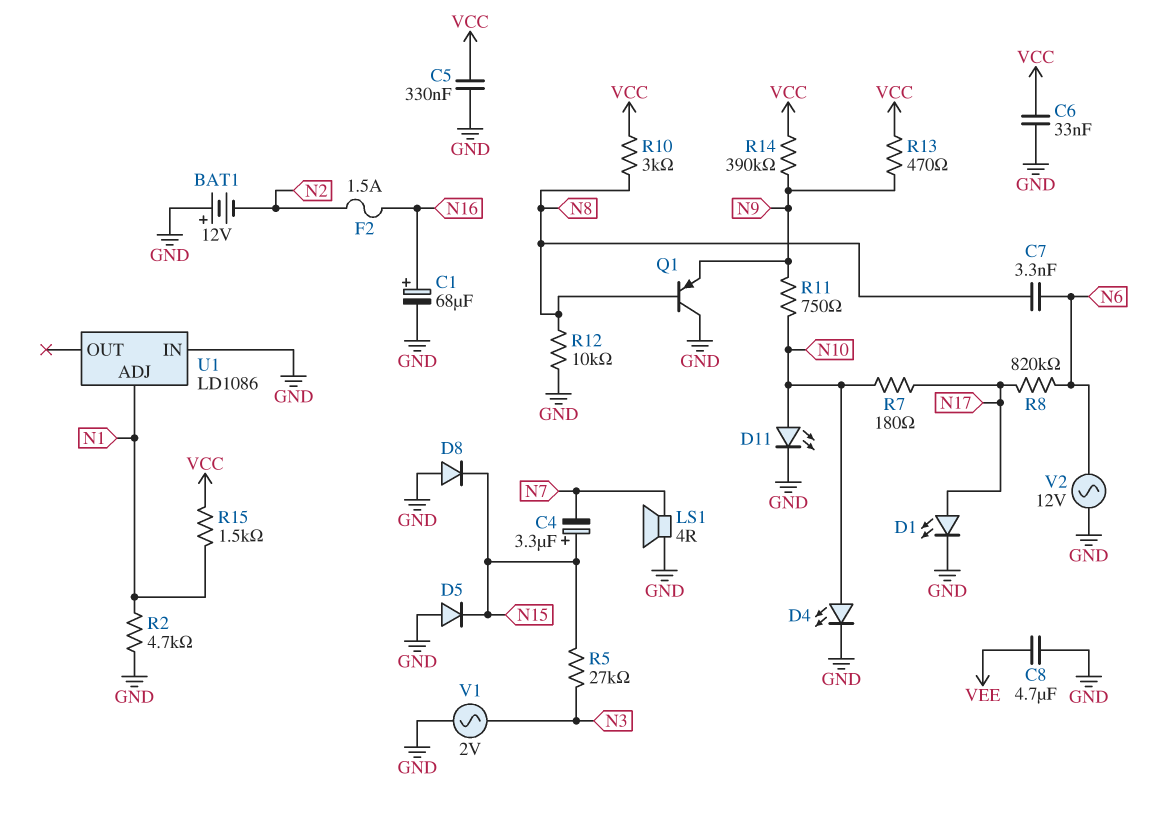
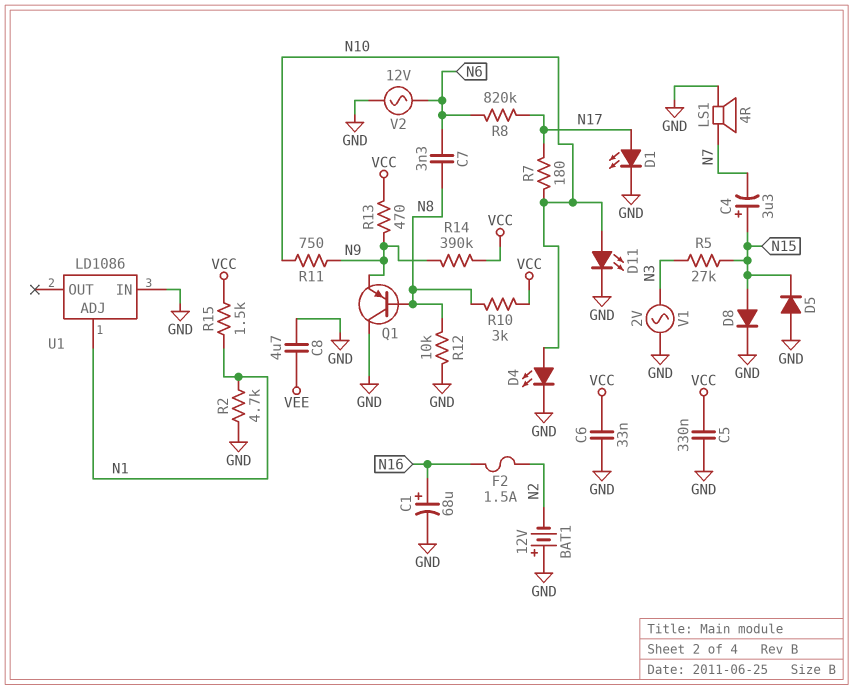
D8: diode (A GND, K N15) -> diode (A N15, K GND)

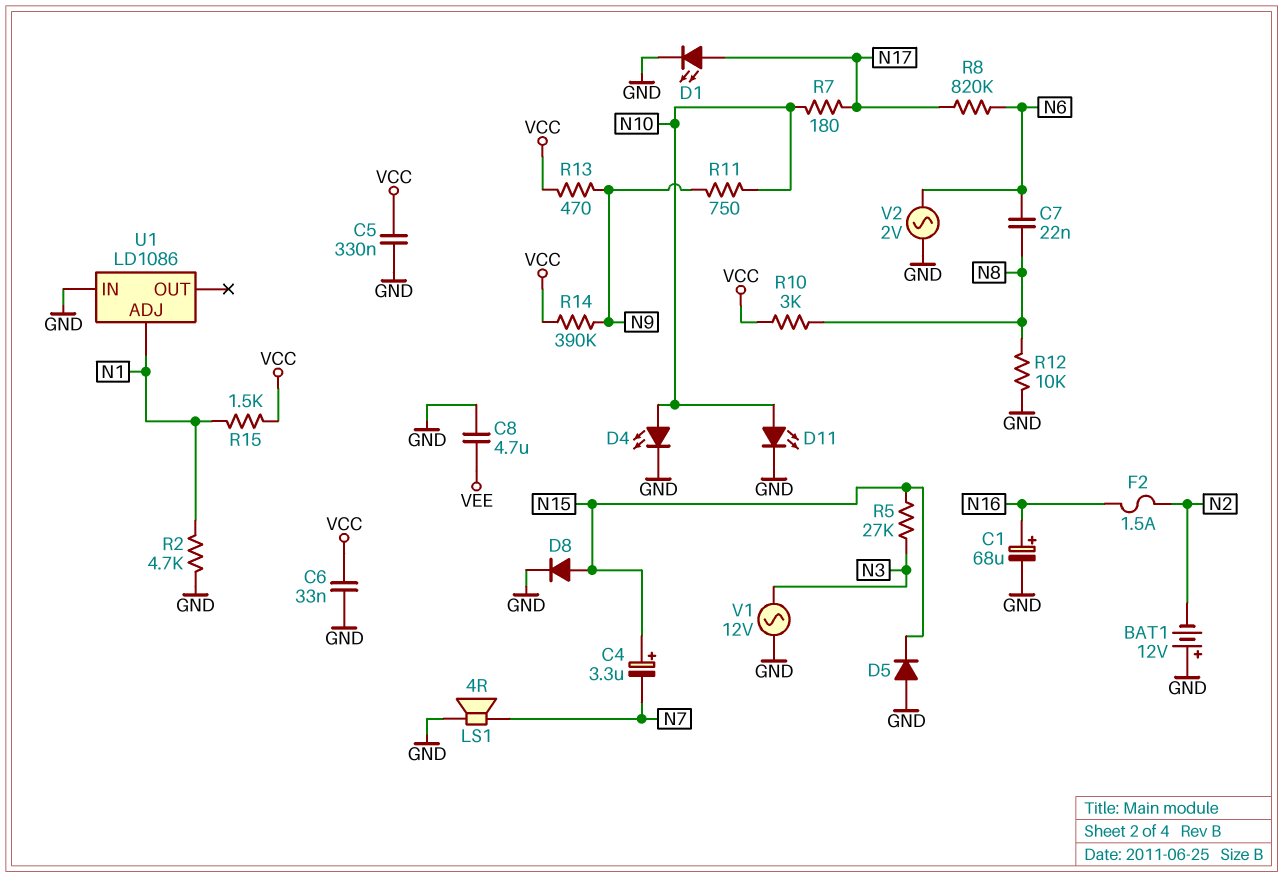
C7: 3.3nF (N6, N8) -> 22nF (N6, N8)
Q1: PNP (B N8, C GND, E N9) -> none
V1: AC 2V (GND, N3) -> AC 12V (GND, N3)
V2: AC 12V (GND, N6) -> AC 2V (GND, N6)

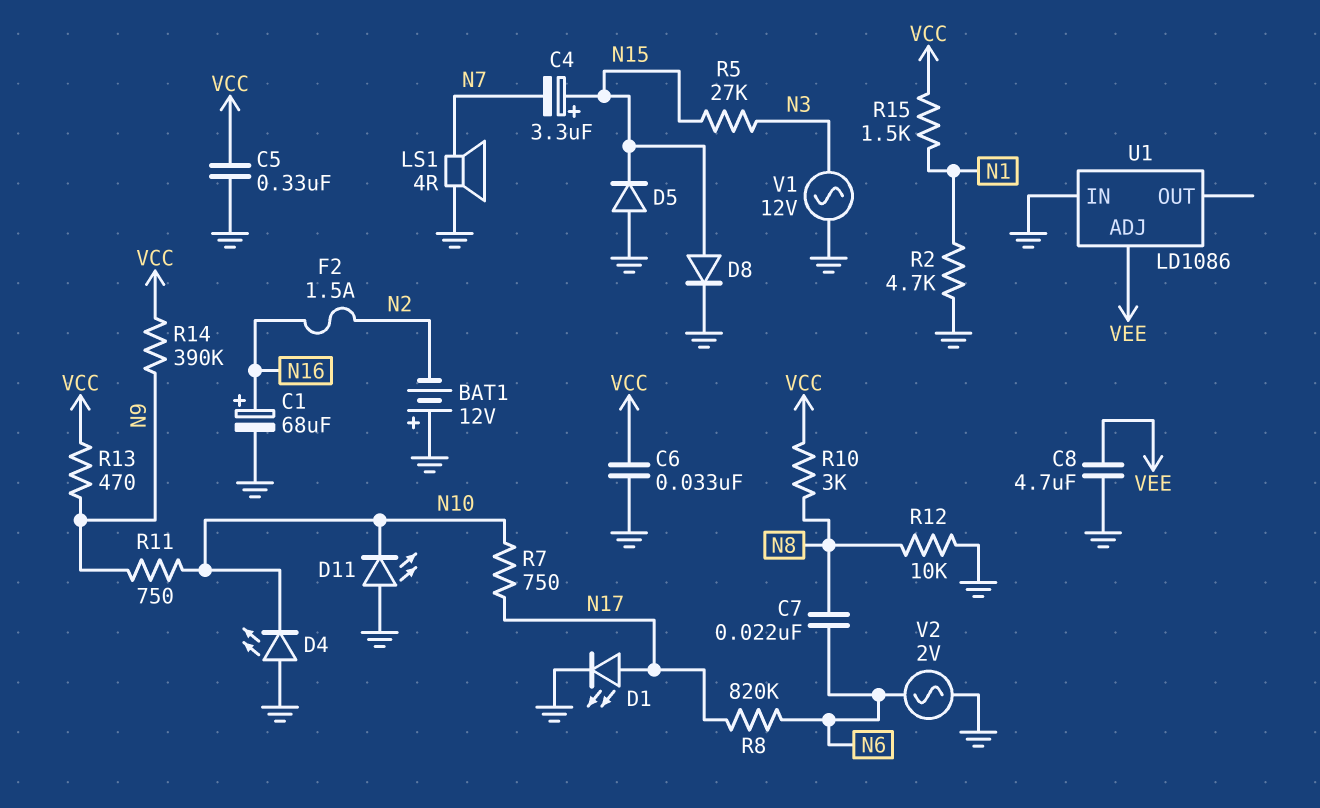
D4: LED (A N10, K GND) -> LED (A GND, K N10)
D11: LED (A N10, K GND) -> LED (A GND, K N10)
R7: 180 (N10, N17) -> 750 (N10, N17)
U1 pin ADJ: N1 -> VEE

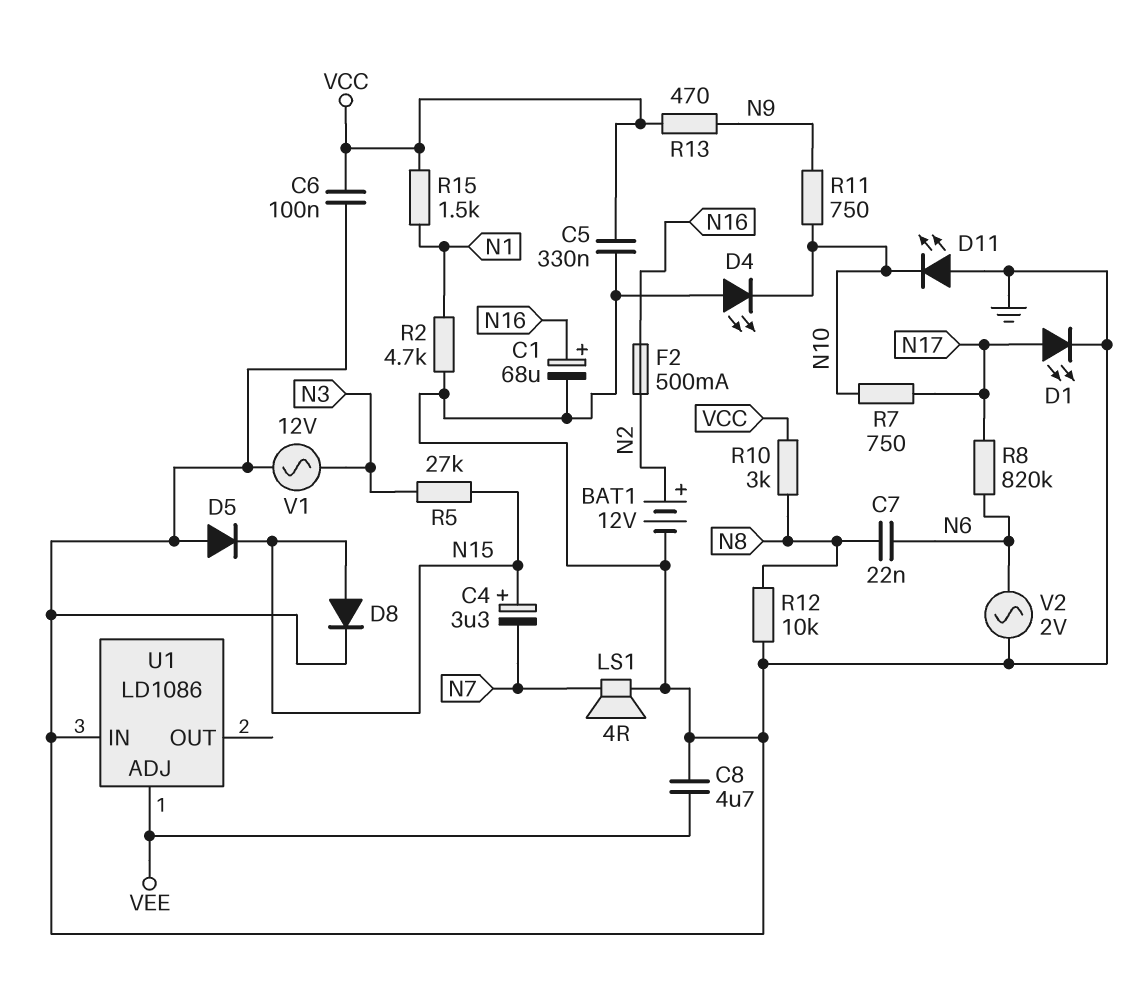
BAT1: 12V (plus GND, minus N2) -> 12V (plus N2, minus GND)
C6: 33nF (GND, VCC) -> 100nF (GND, VCC)
F2: 1.5A (N2, N16) -> 500mA (N2, N16)
R14: 390k (N9, VCC) -> none

